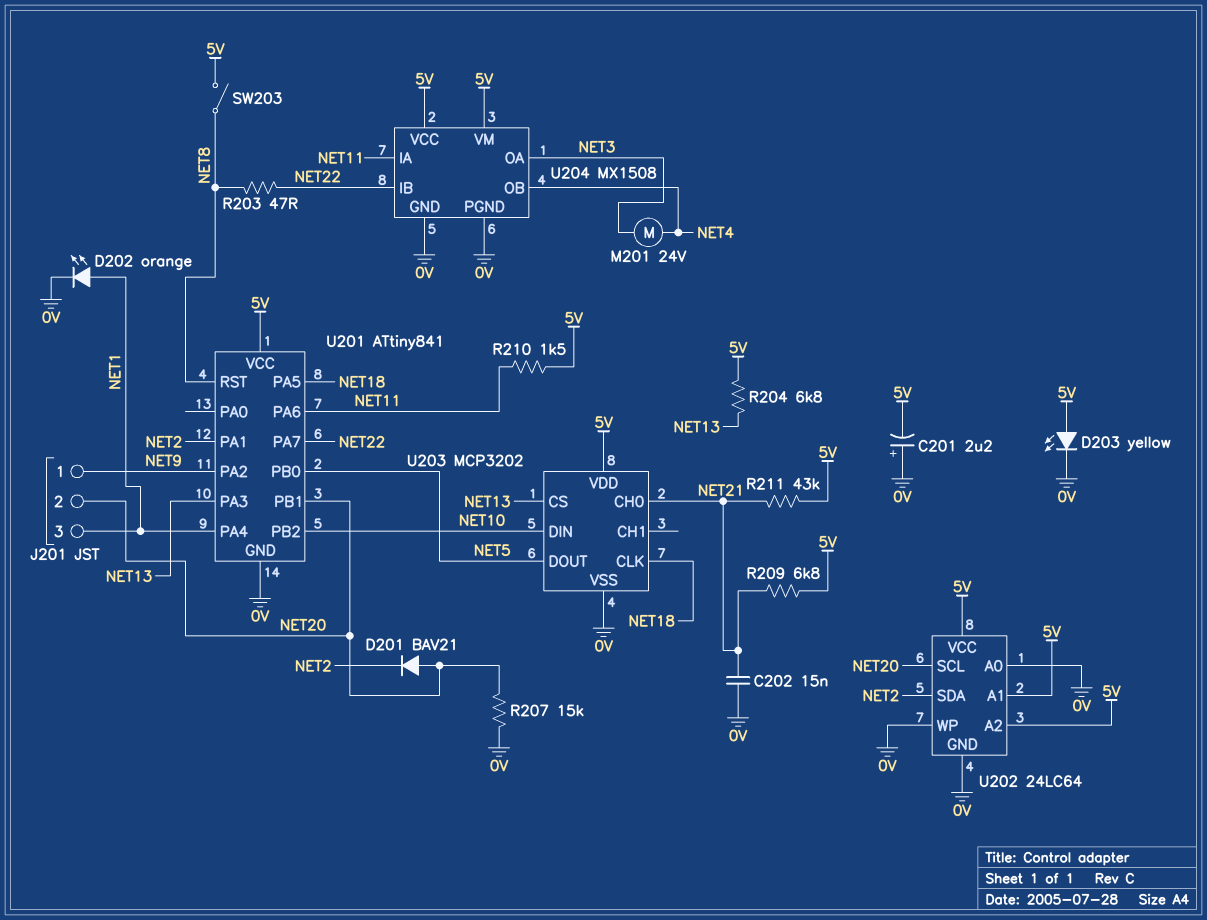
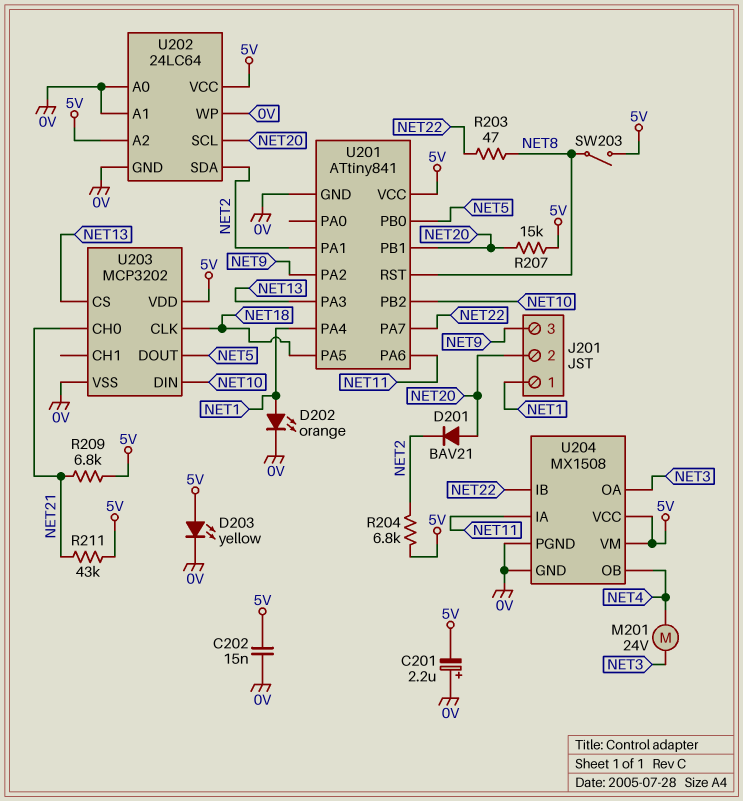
C202: 15nF (0V, NET21) -> 15nF (0V, 5V)
J201 pin 1: NET9 -> NET1
J201 pin 3: NET1 -> NET9
R204: 6.8k (5V, NET13) -> 6.8k (5V, NET2)
R207: 15k (0V, NET20) -> 15k (5V, NET20)
R210: 1.5k (5V, NET11) -> none
U202 pin A1: 5V -> 0V

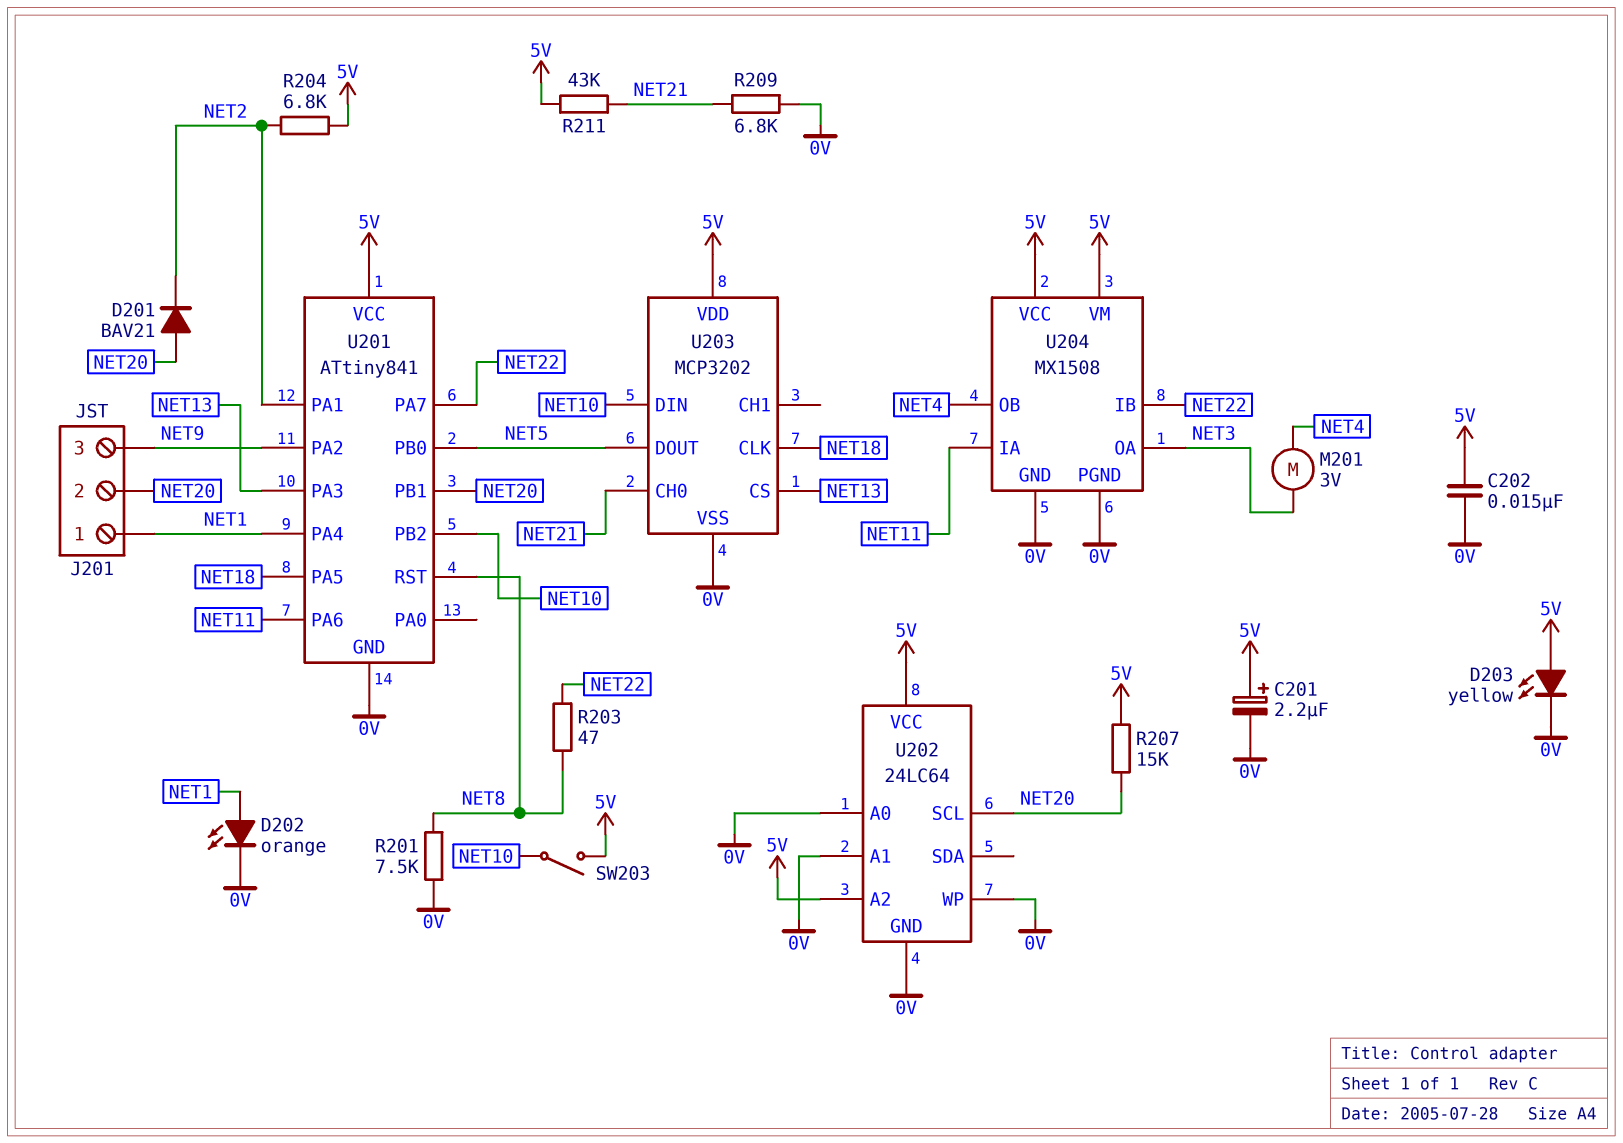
C201: 2.2uF (plus 0V, minus 5V) -> 2.2uF (plus 5V, minus 0V)
M201: motor 24V (NET3, NET4) -> motor 3V (NET3, NET4)
R201: none -> 7.5k (0V, NET8)
R209: 6.8k (5V, NET21) -> 6.8k (0V, NET21)
SW203: switch (5V, NET8) -> switch (5V, NET10)
U202 pin SDA: NET2 -> none

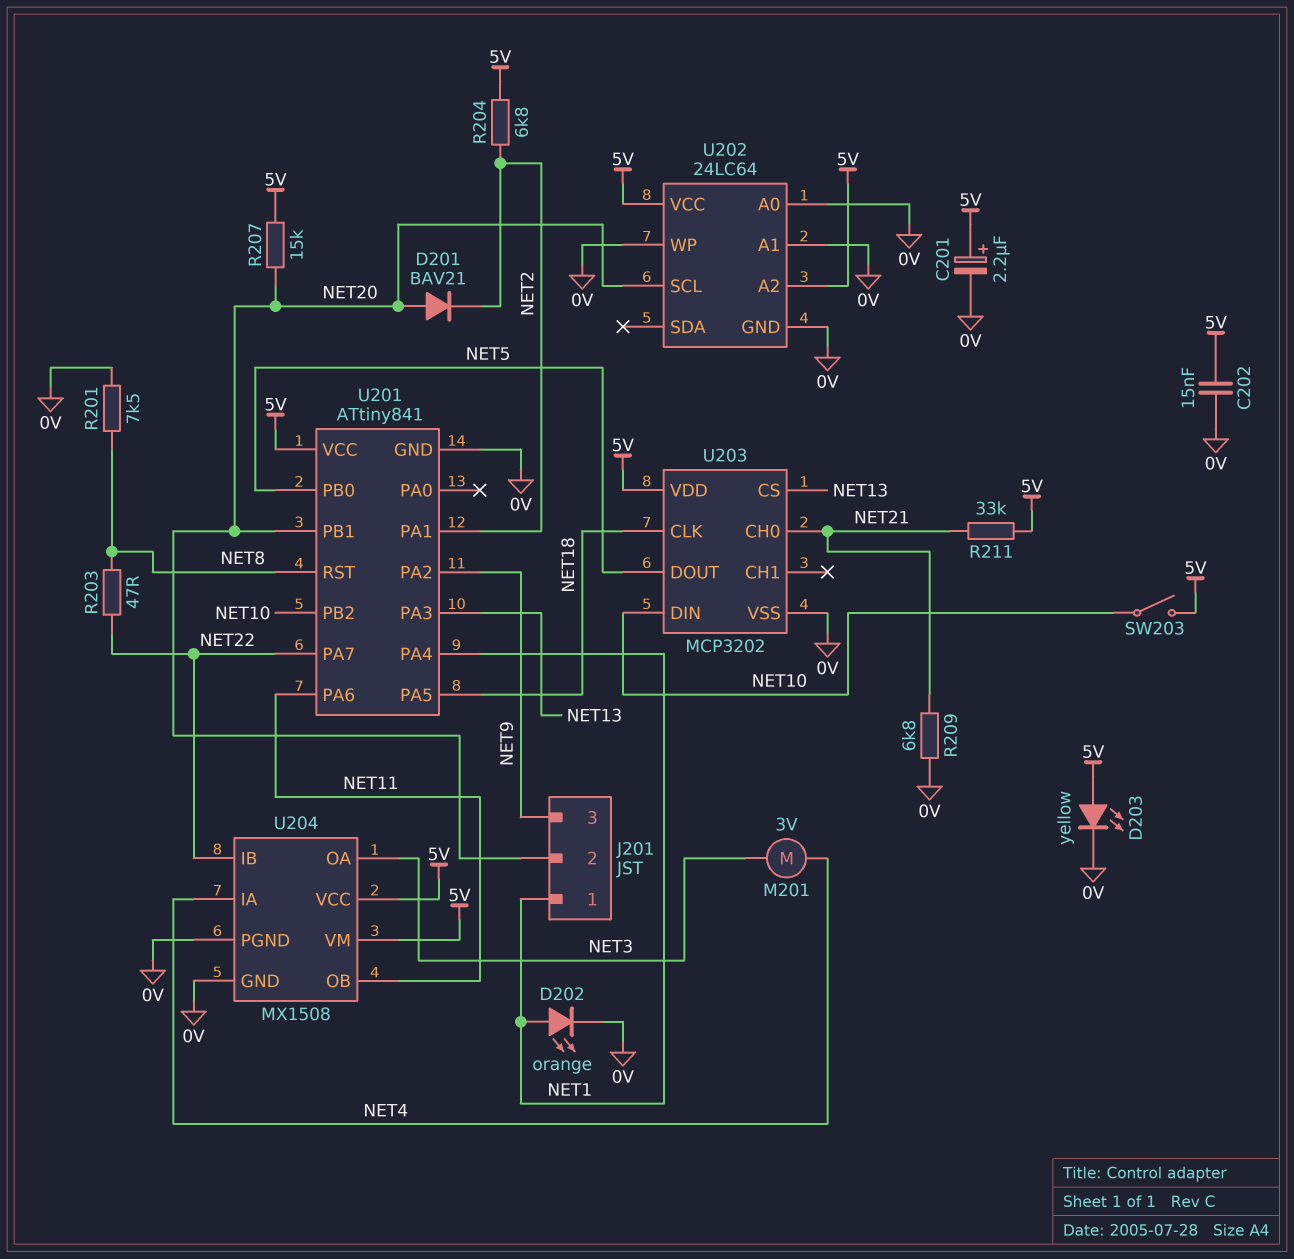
R211: 43k (5V, NET21) -> 33k (5V, NET21)
U204 pin IA: NET11 -> NET4
U204 pin OB: NET4 -> NET11

